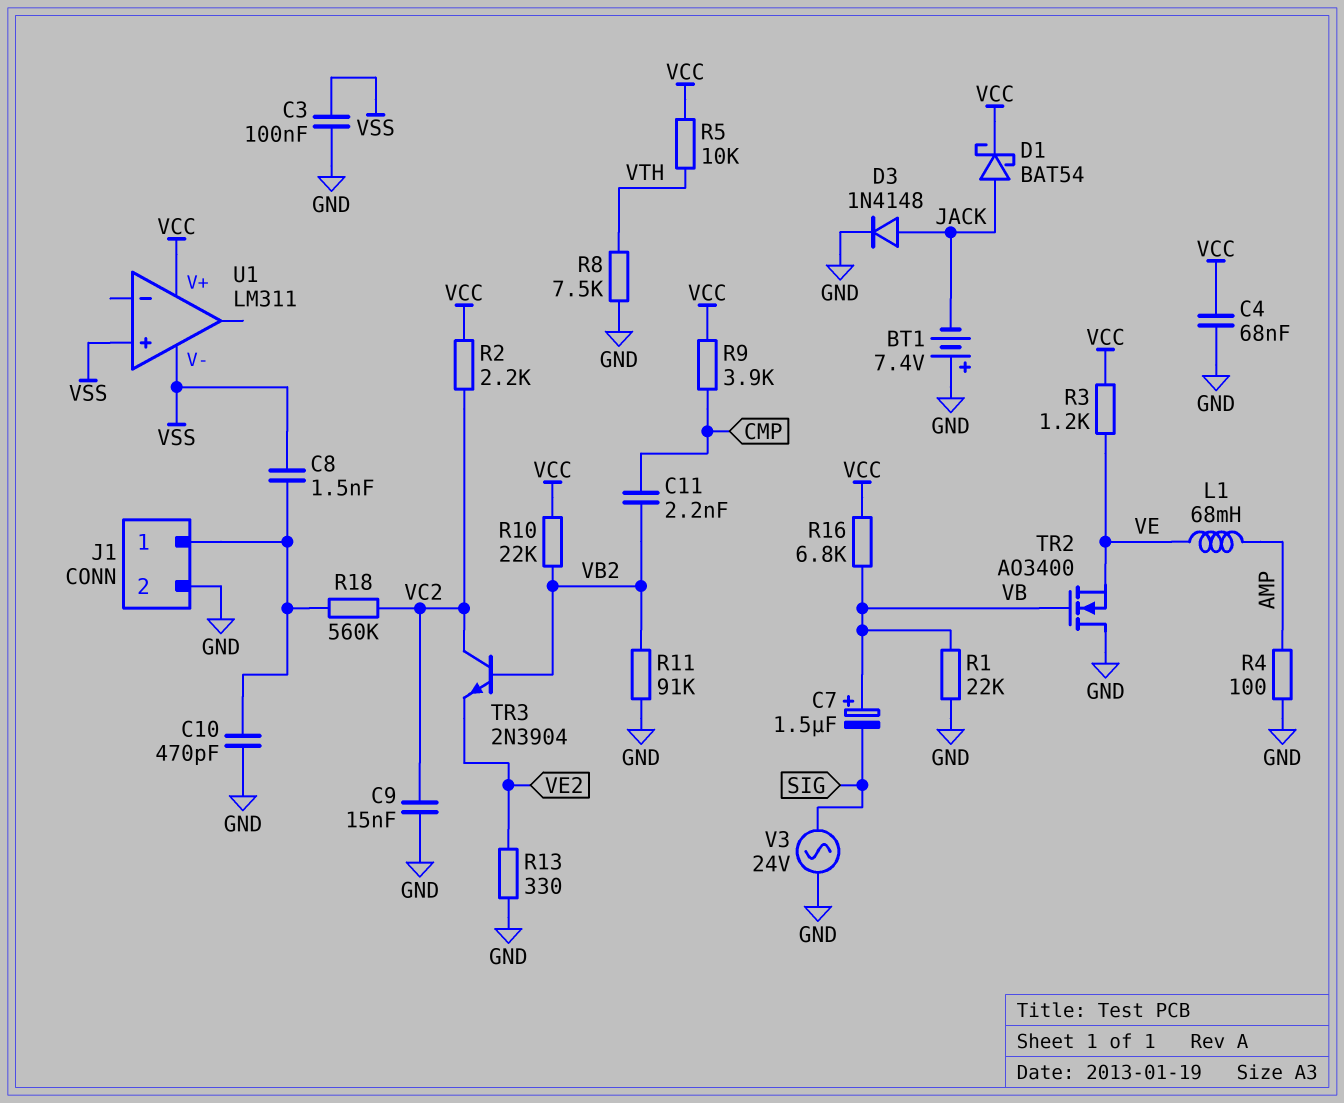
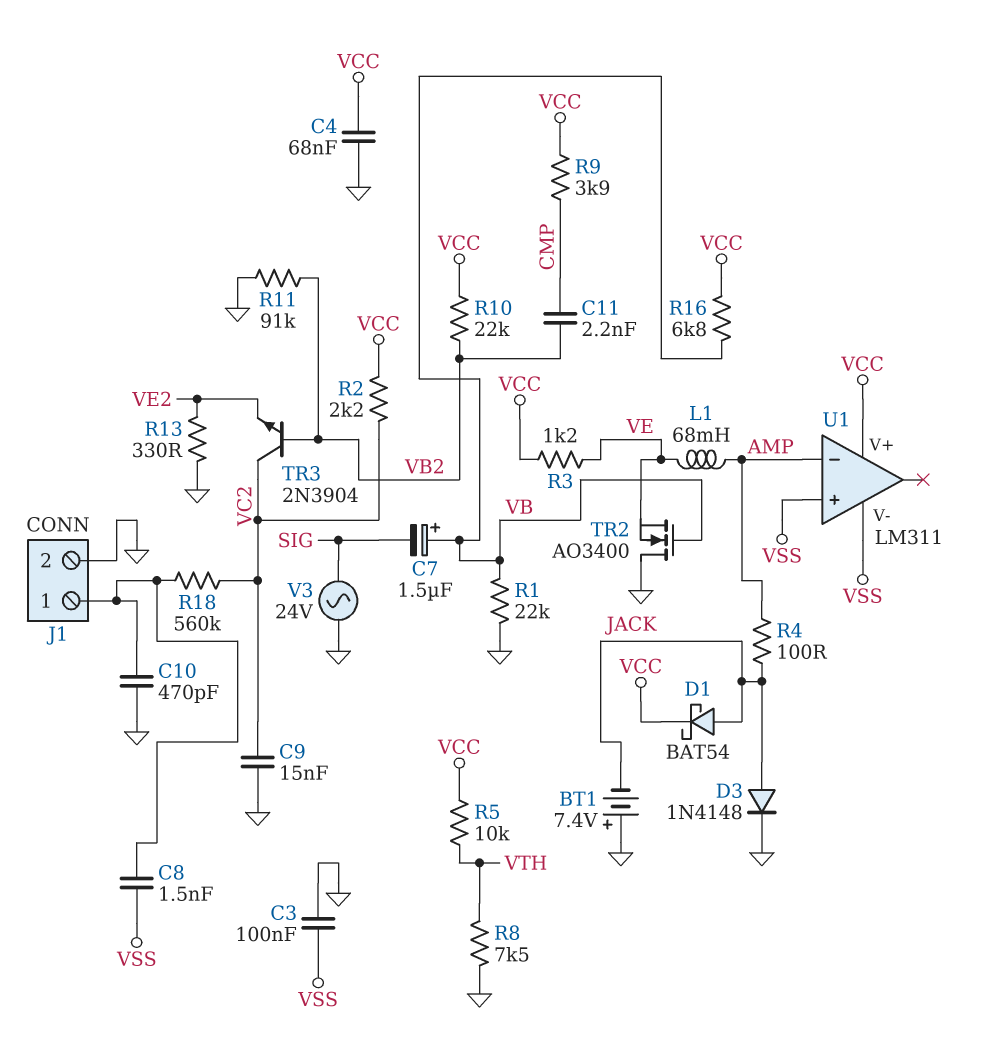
R4: 100 (AMP, GND) -> 100 (AMP, JACK)
U1 pin in-: none -> AMP

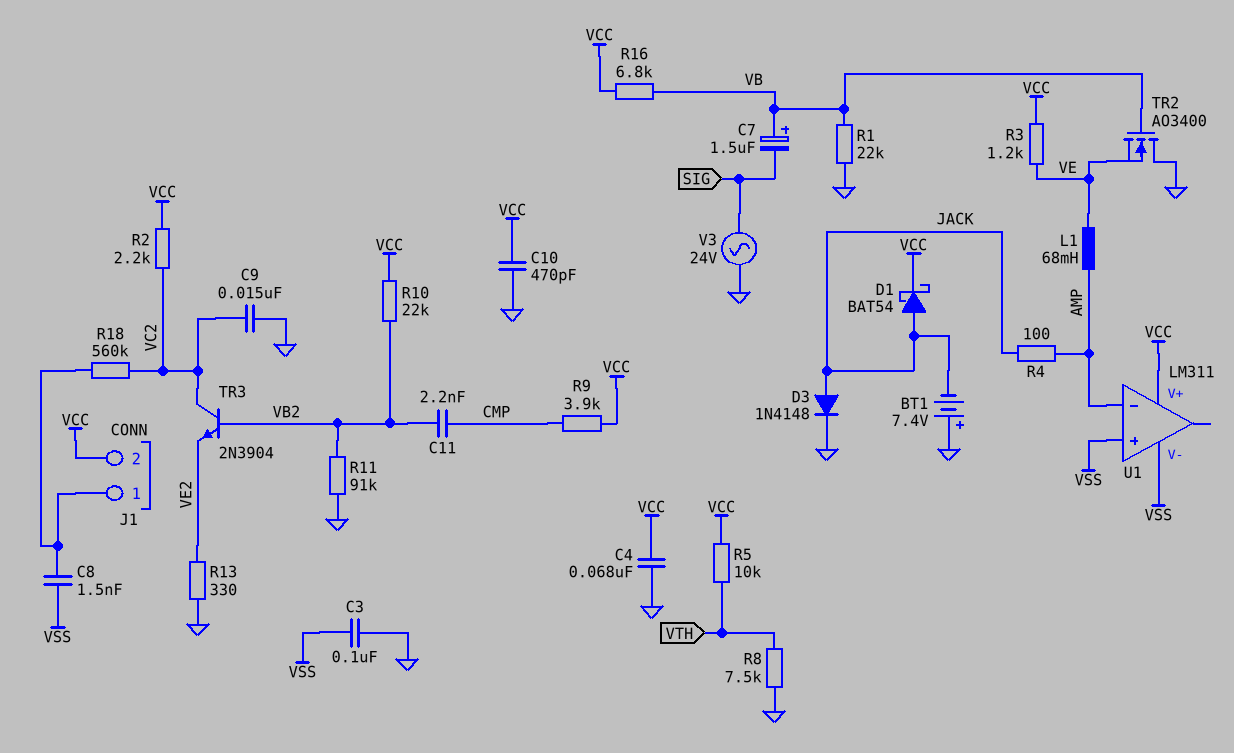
C10: 470pF (GND, J1/1) -> 470pF (GND, VCC)
J1 pin 2: GND -> VCC

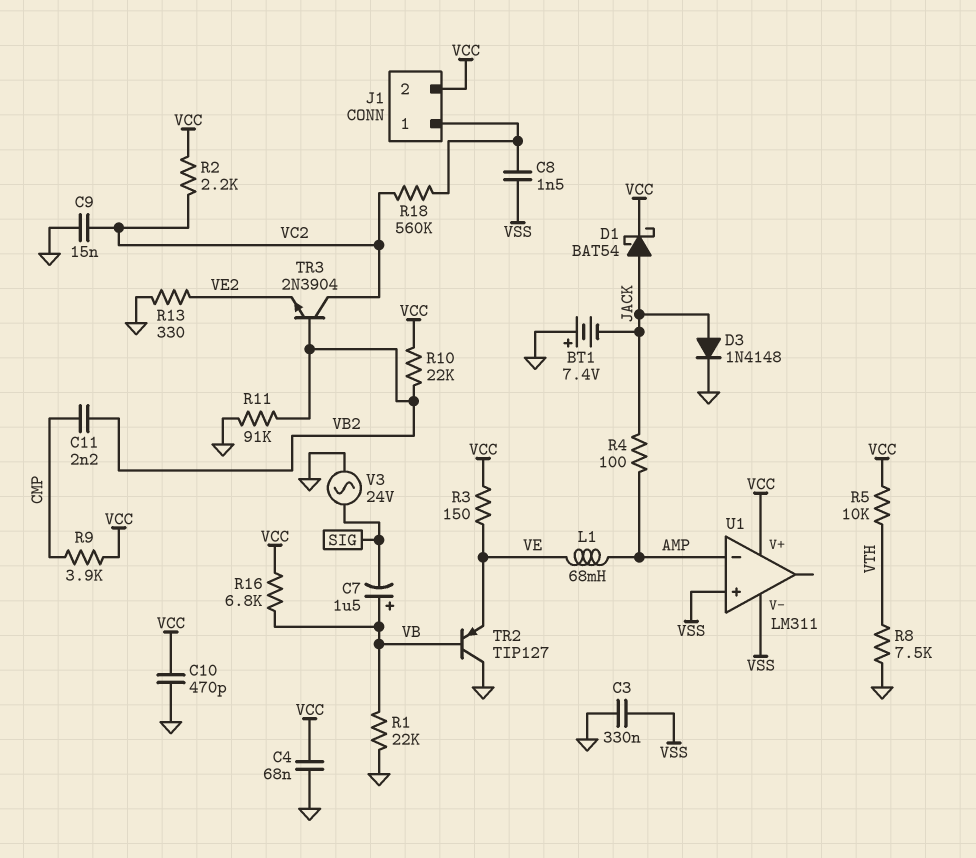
C3: 100nF (GND, VSS) -> 330nF (GND, VSS)
R3: 1.2k (VCC, VE) -> 150 (VCC, VE)
TR2: NMOS AO3400 (G VB, D GND, S VE) -> PNP TIP127 (B VB, C GND, E VE)

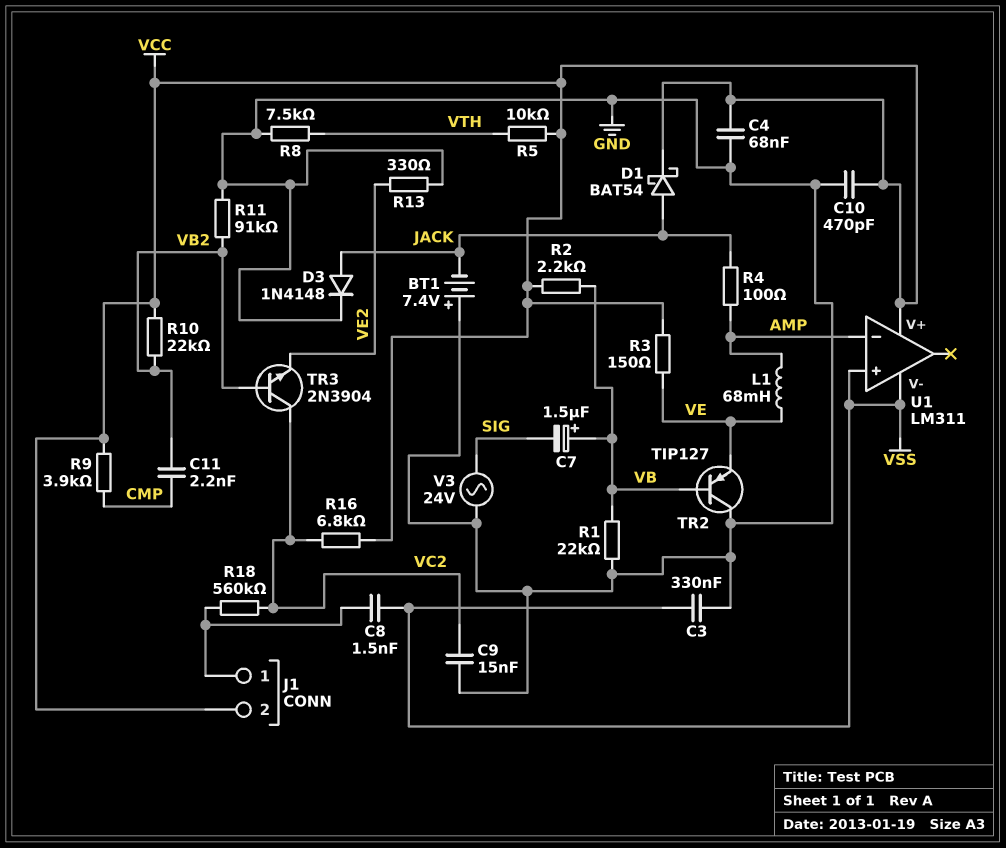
R2: 2.2k (VC2, VCC) -> 2.2k (VB, VCC)
R16: 6.8k (VB, VCC) -> 6.8k (VC2, VCC)

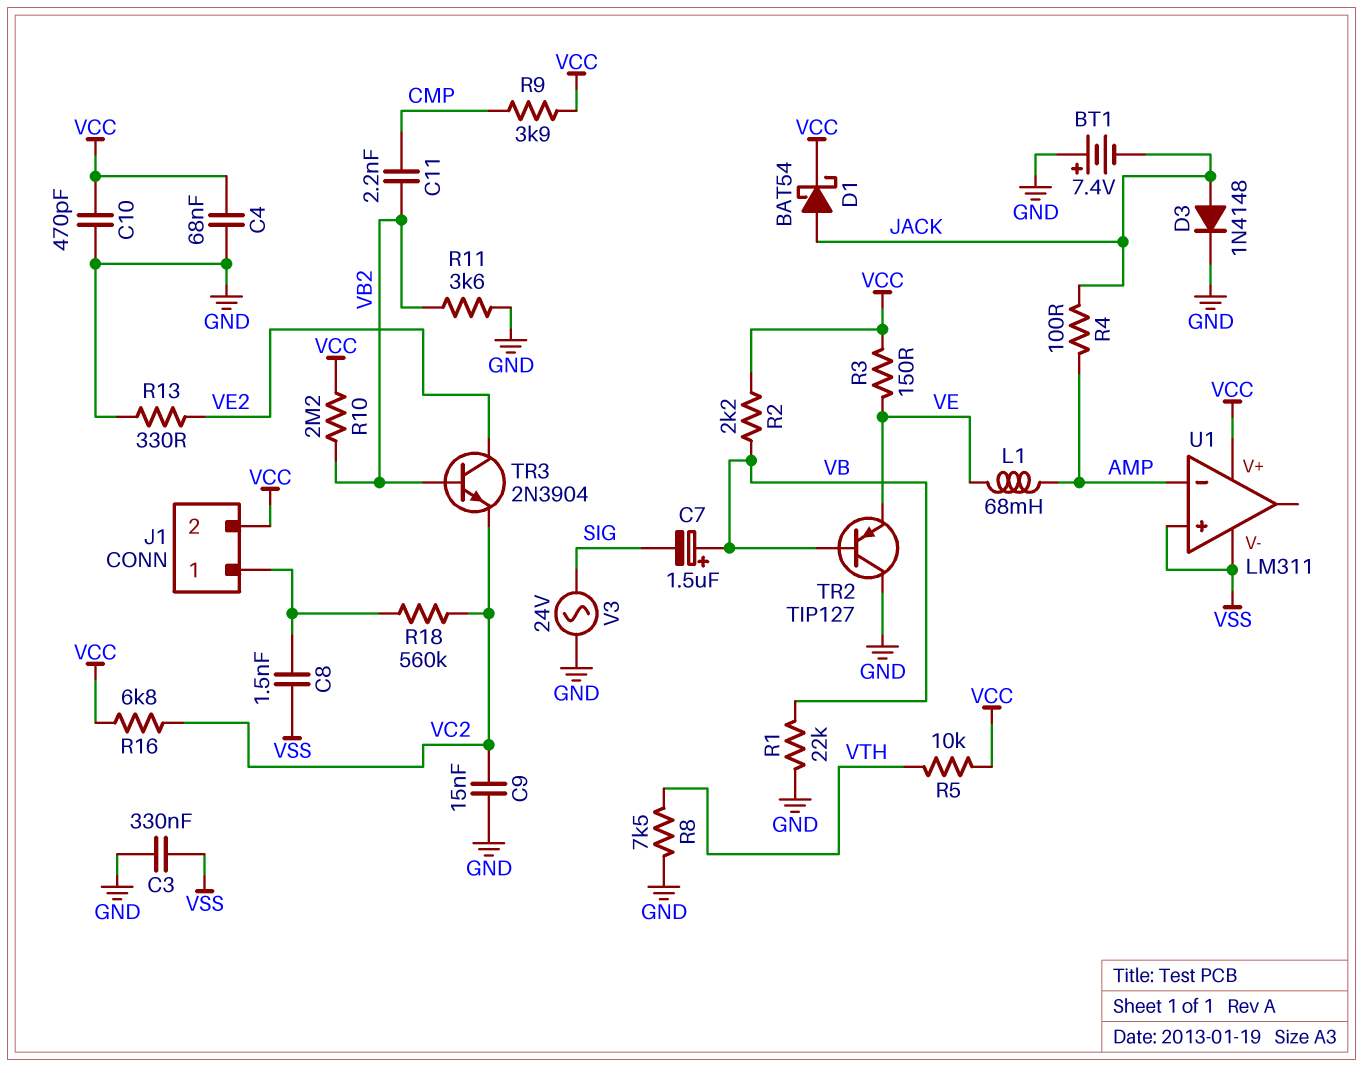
R10: 22k (VB2, VCC) -> 2.2M (VB2, VCC)
R11: 91k (GND, VB2) -> 3.6k (GND, VB2)
TR3: NPN 2N3904 (B VB2, C VC2, E VE2) -> NPN 2N3904 (B VB2, C VE2, E VC2)

